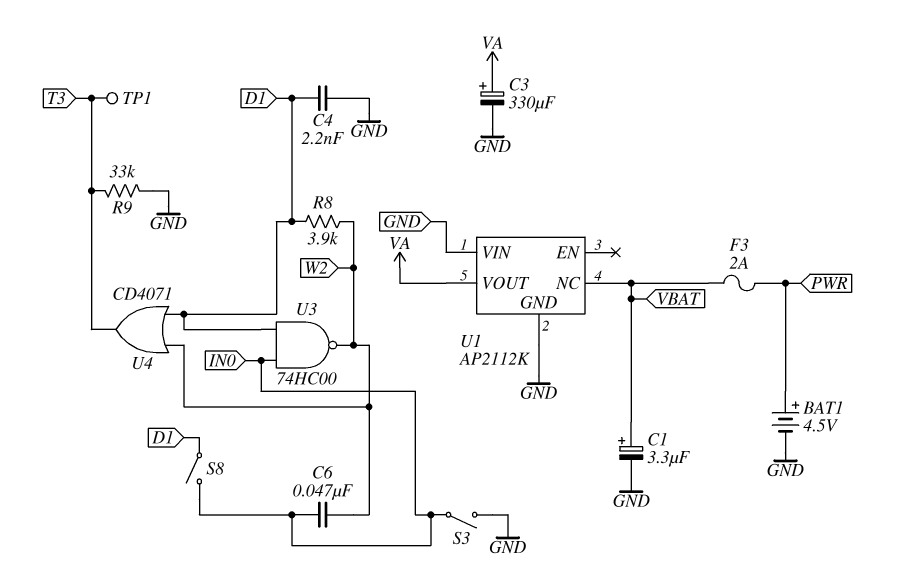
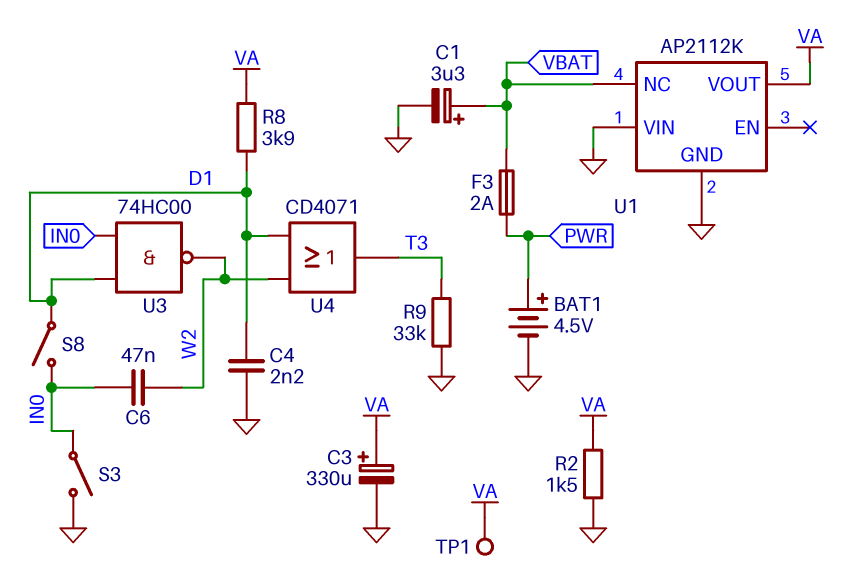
R2: none -> 1.5k (GND, VA)
R8: 3.9k (D1, W2) -> 3.9k (D1, VA)
TP1: test point (T3) -> test point (VA)

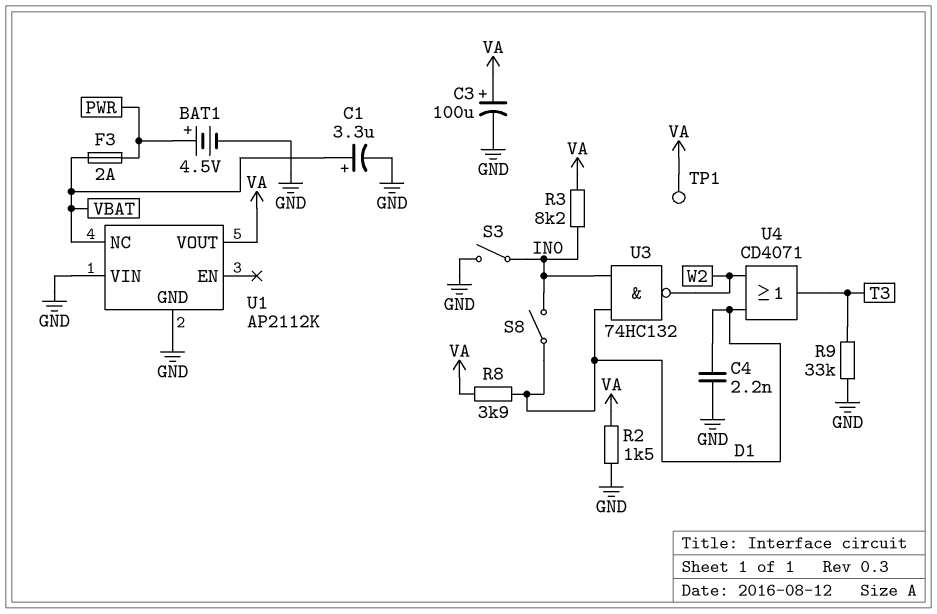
C3: 330uF (plus VA, minus GND) -> 100uF (plus VA, minus GND)
C6: 47nF (IN0, W2) -> none
R3: none -> 8.2k (IN0, VA)
U3: NAND 74HC00 (in D1, in IN0, out W2) -> NAND 74HC132 (in D1, in IN0, out W2)

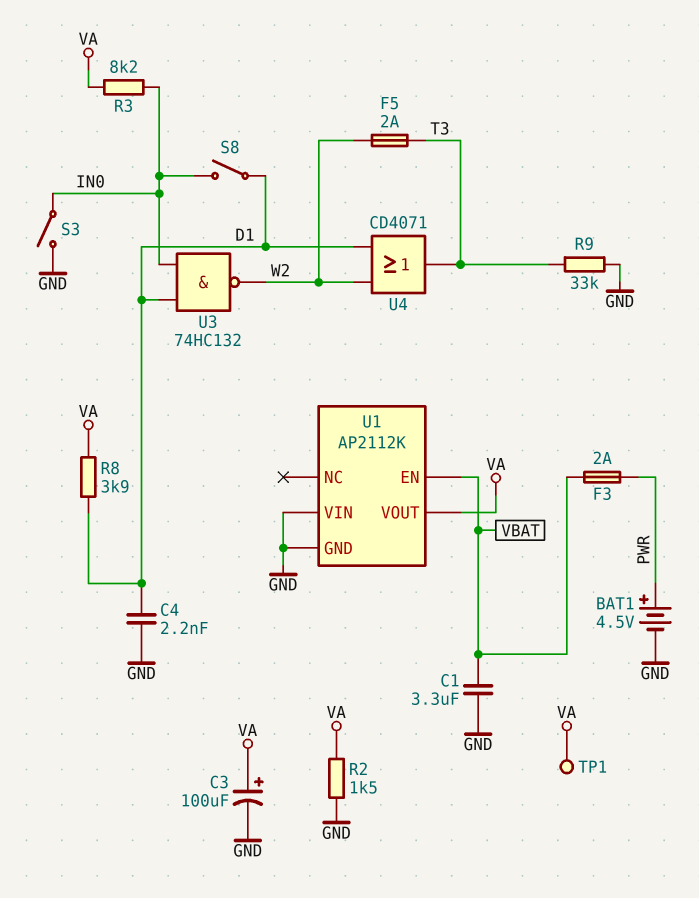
C1: 3.3uF (plus VBAT, minus GND) -> 3.3uF (GND, VBAT)
F5: none -> 2A (T3, W2)
U1 pin EN: none -> VBAT
U1 pin NC: VBAT -> none

